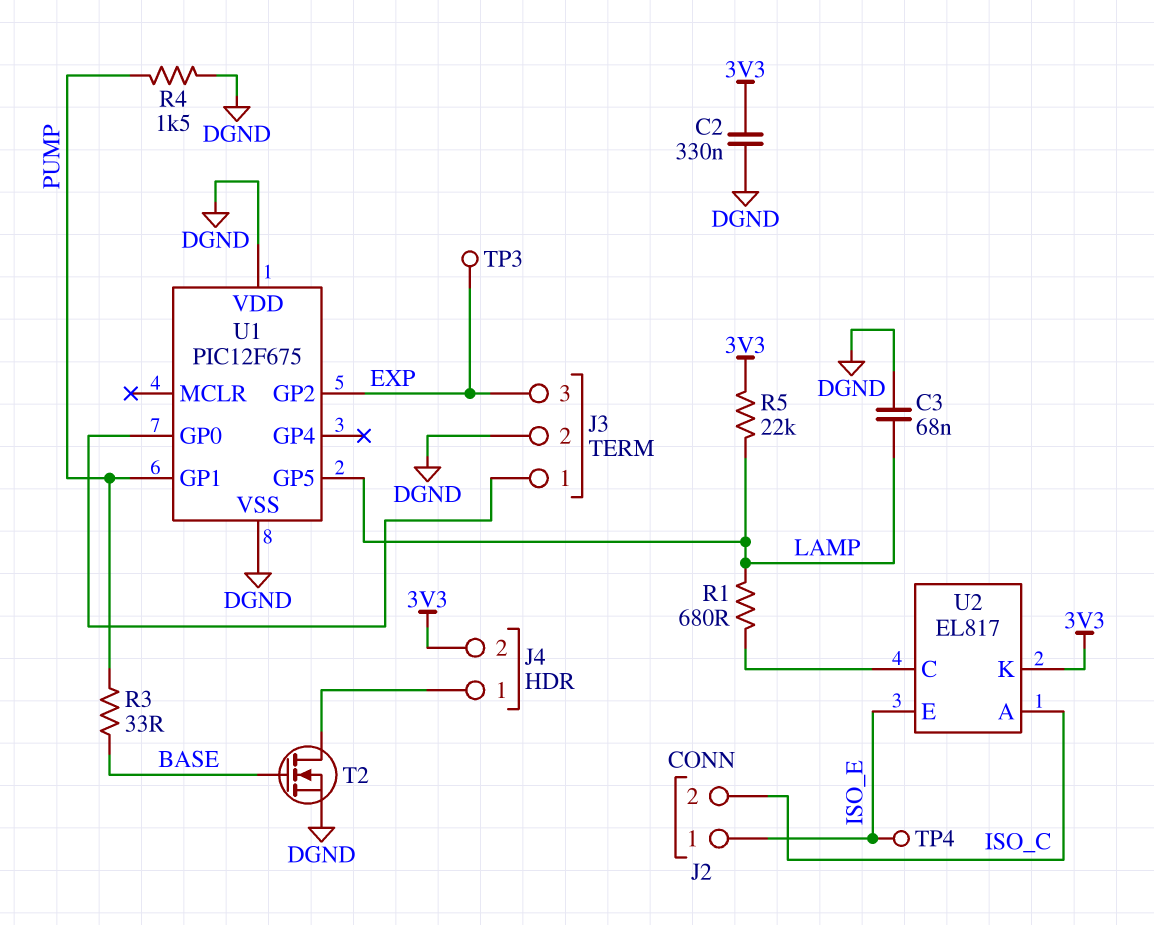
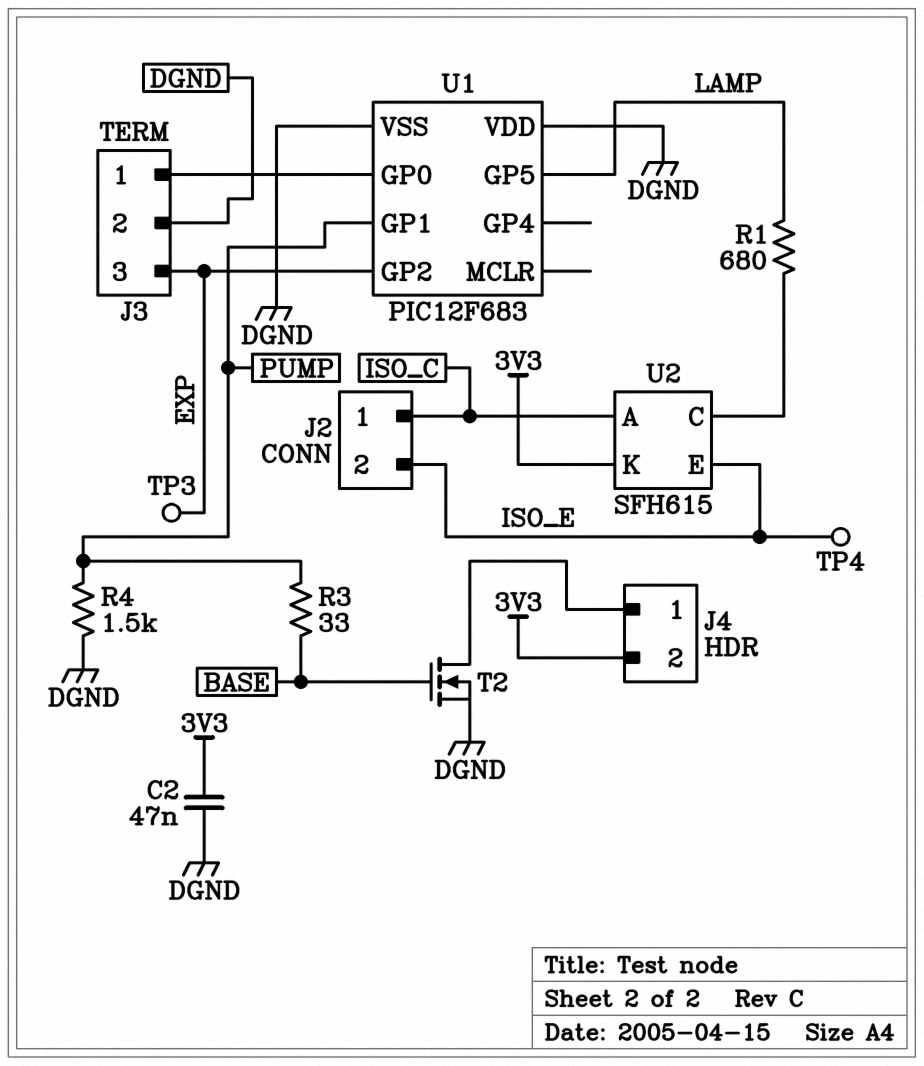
C2: 330nF (3V3, DGND) -> 47nF (3V3, DGND)
C3: 68nF (DGND, LAMP) -> none
J2 pin 1: ISO_E -> ISO_C
J2 pin 2: ISO_C -> ISO_E
R5: 22k (3V3, LAMP) -> none
U1: PIC12F675 -> PIC12F683
U2: EL817 -> SFH615

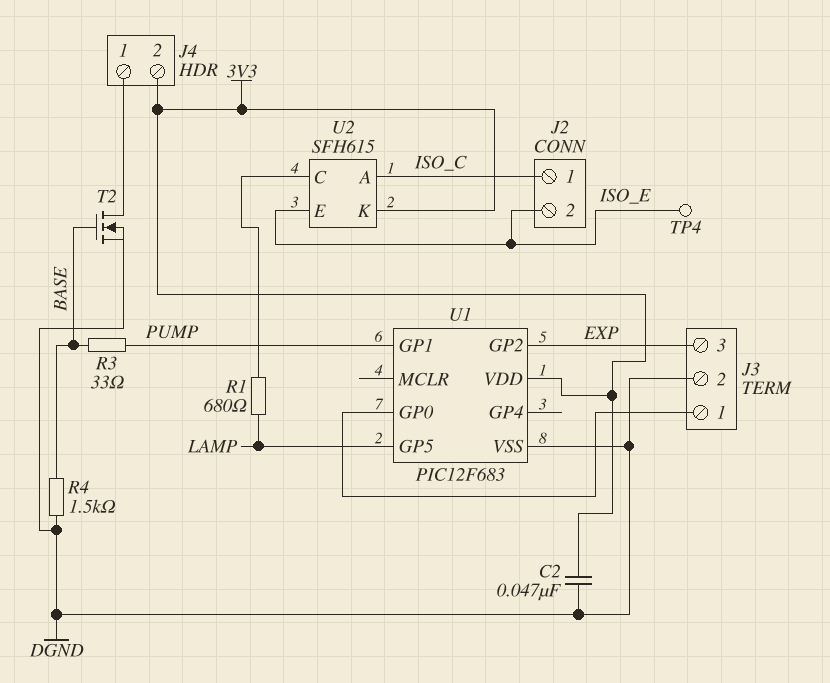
R4: 1.5k (DGND, PUMP) -> 1.5k (BASE, DGND)
TP3: test point (EXP) -> none
U1 pin VDD: DGND -> 3V3

